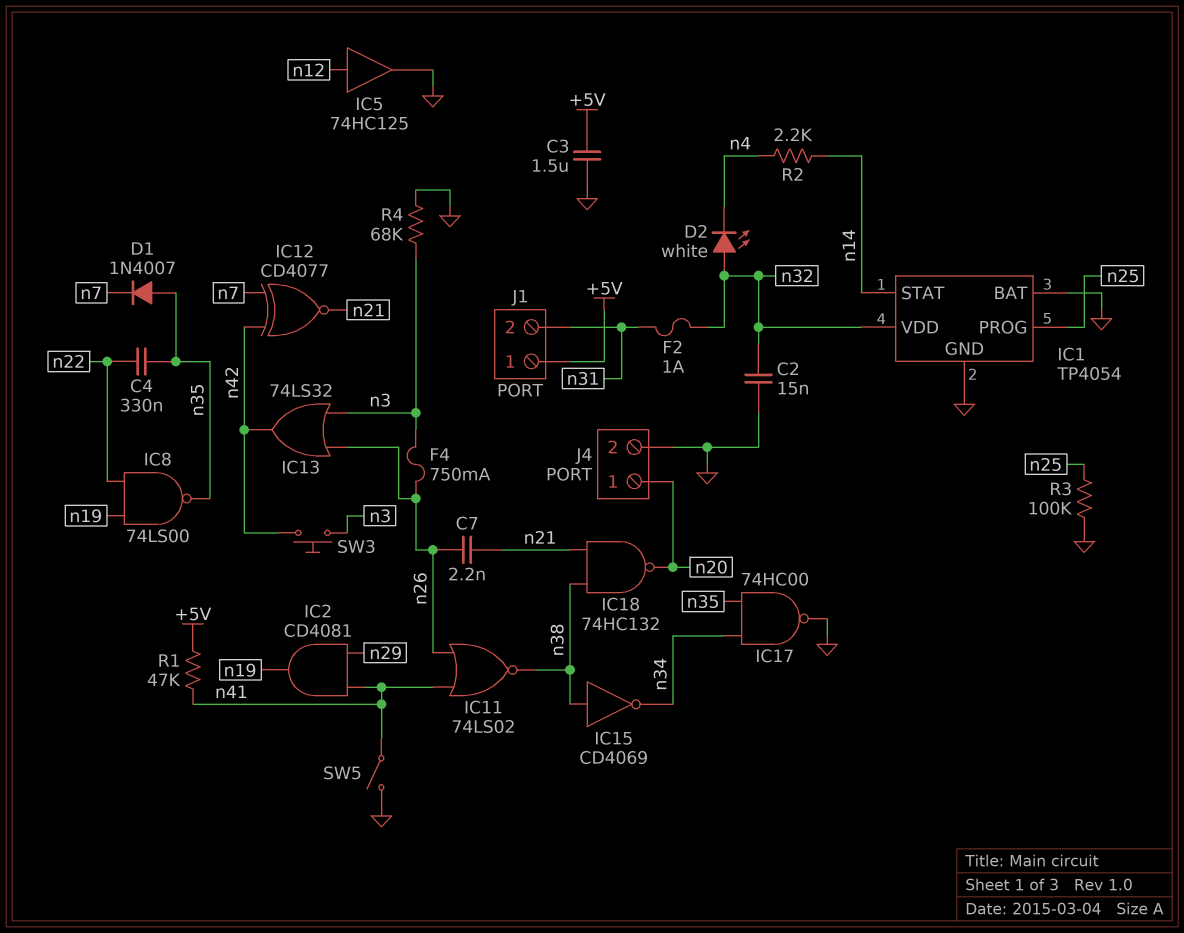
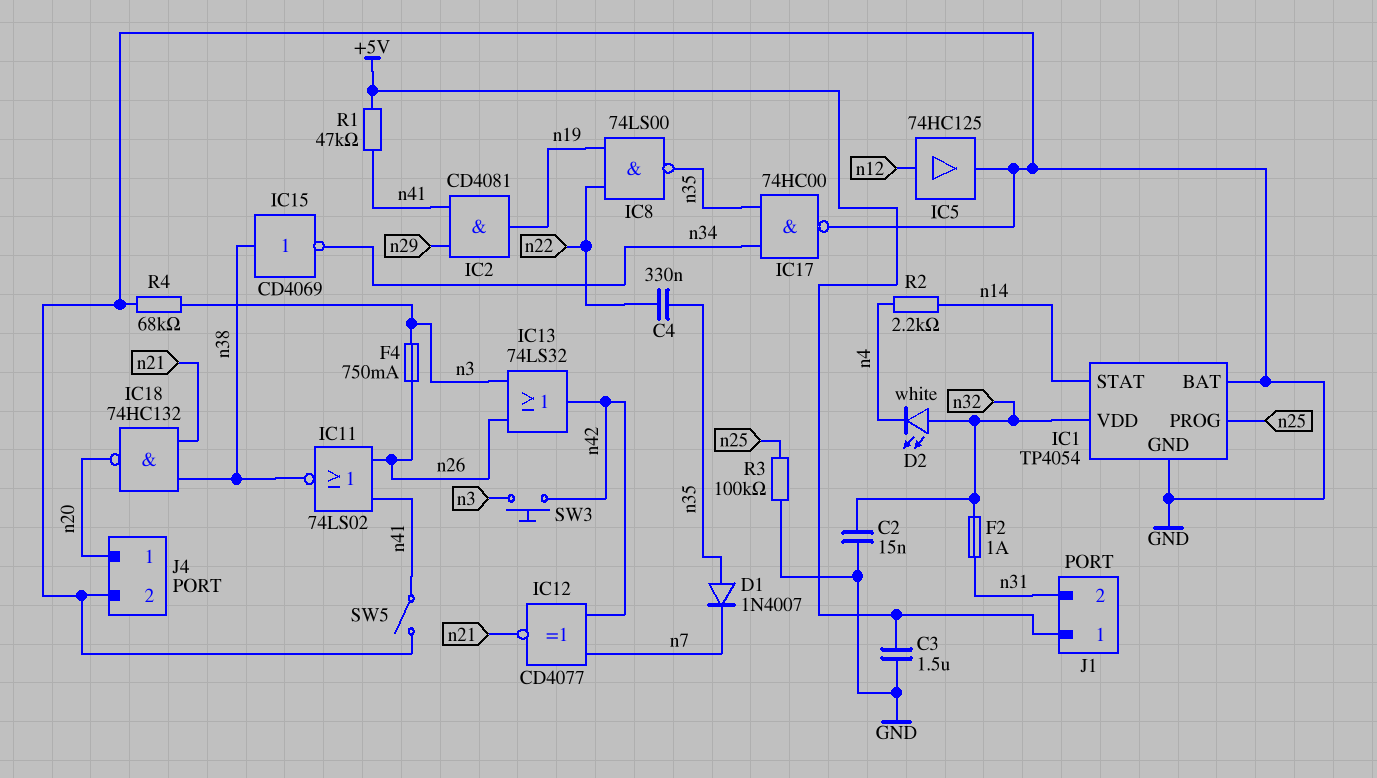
C7: 2.2nF (n21, n26) -> none

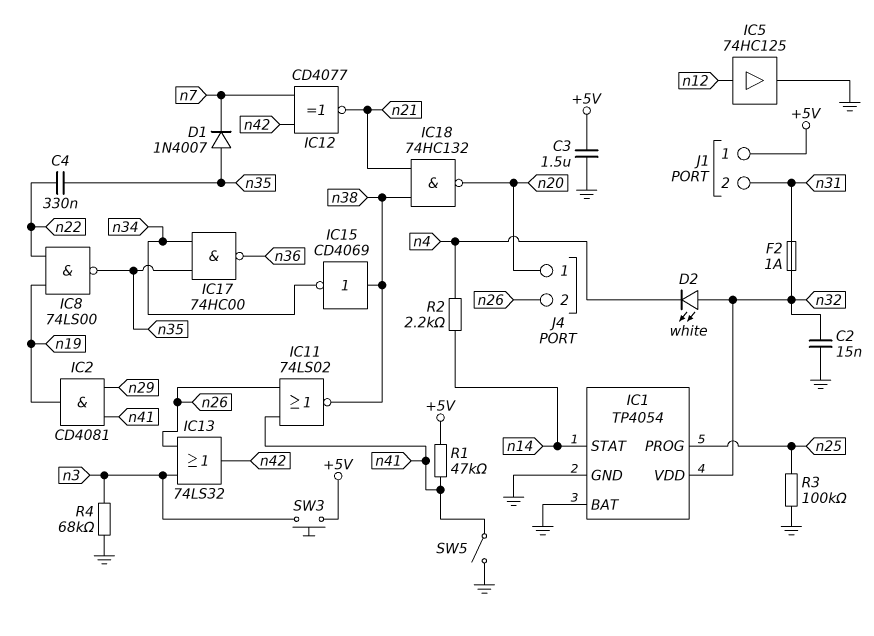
F4: 750mA (n3, n26) -> none
IC17: NAND 74HC00 (in n34, in n35, out GND) -> NAND 74HC00 (in n34, in n35, out n36)
J4 pin 2: GND -> n26
SW3: button (n3, n42) -> button (+5V, n3)

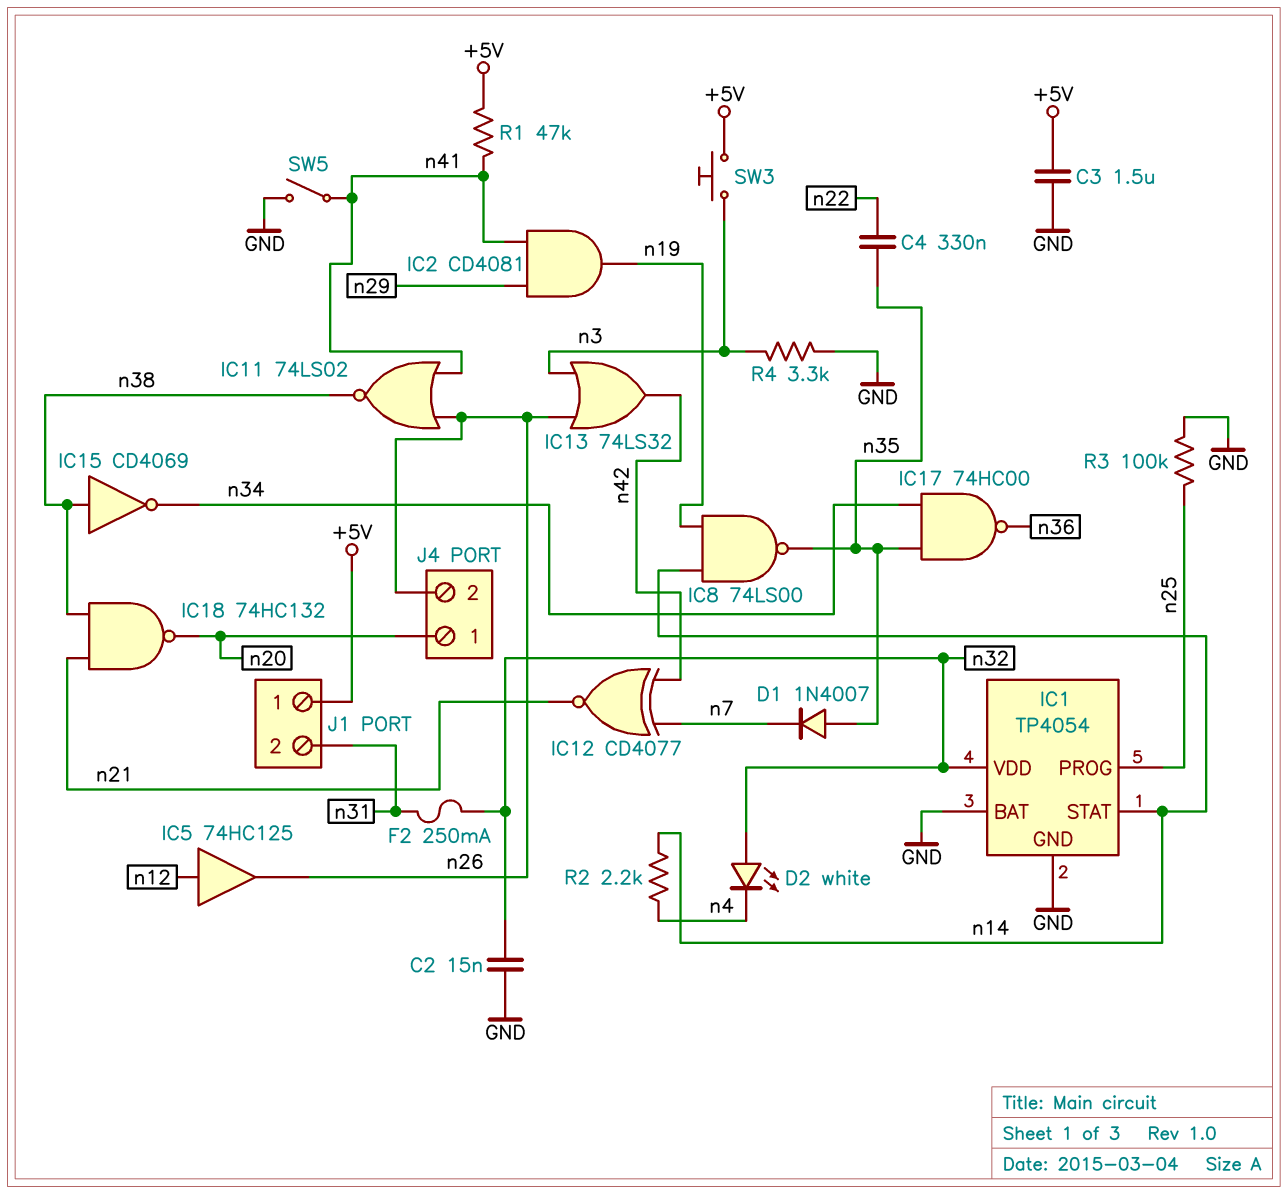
F2: 1A (n31, n32) -> 250mA (n31, n32)
IC5: buffer 74HC125 (in n12, out GND) -> buffer 74HC125 (in n12, out n26)
IC8: NAND 74LS00 (in n19, in n22, out n35) -> NAND 74LS00 (in n14, in n19, out n35)
R4: 68k (GND, n3) -> 3.3k (GND, n3)

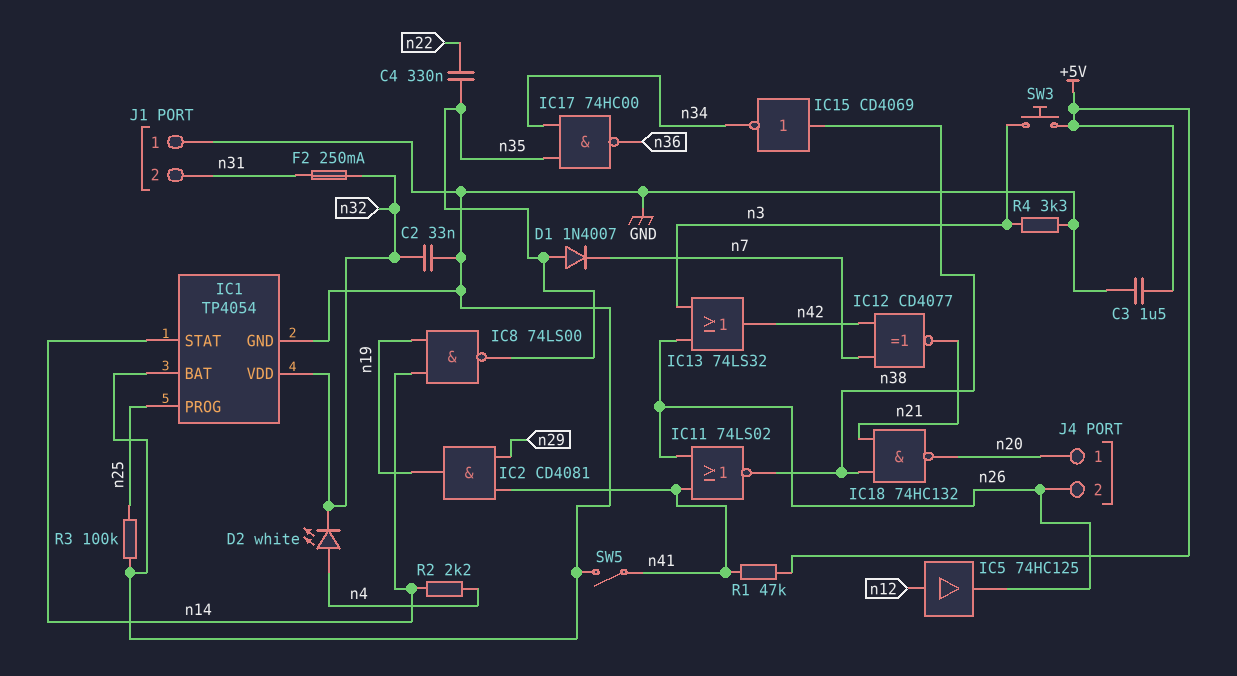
C2: 15nF (GND, n32) -> 33nF (GND, n32)
D2: LED white (A n32, K n4) -> LED white (A n4, K n32)
J1 pin 1: +5V -> GND

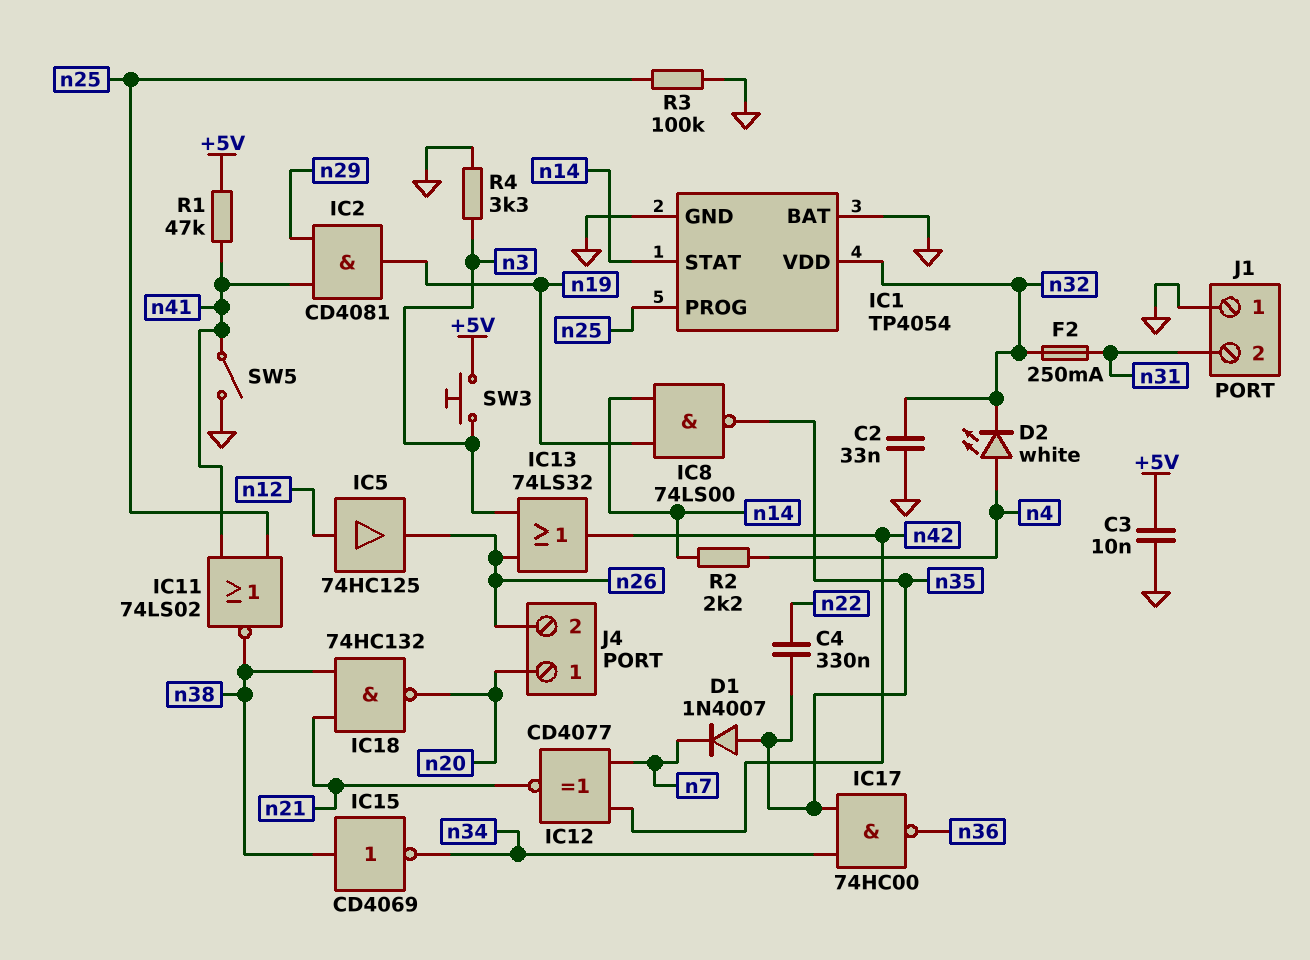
C3: 1.5uF (+5V, GND) -> 10nF (+5V, GND)
IC11: NOR 74LS02 (in n26, in n41, out n38) -> NOR 74LS02 (in n25, in n41, out n38)

